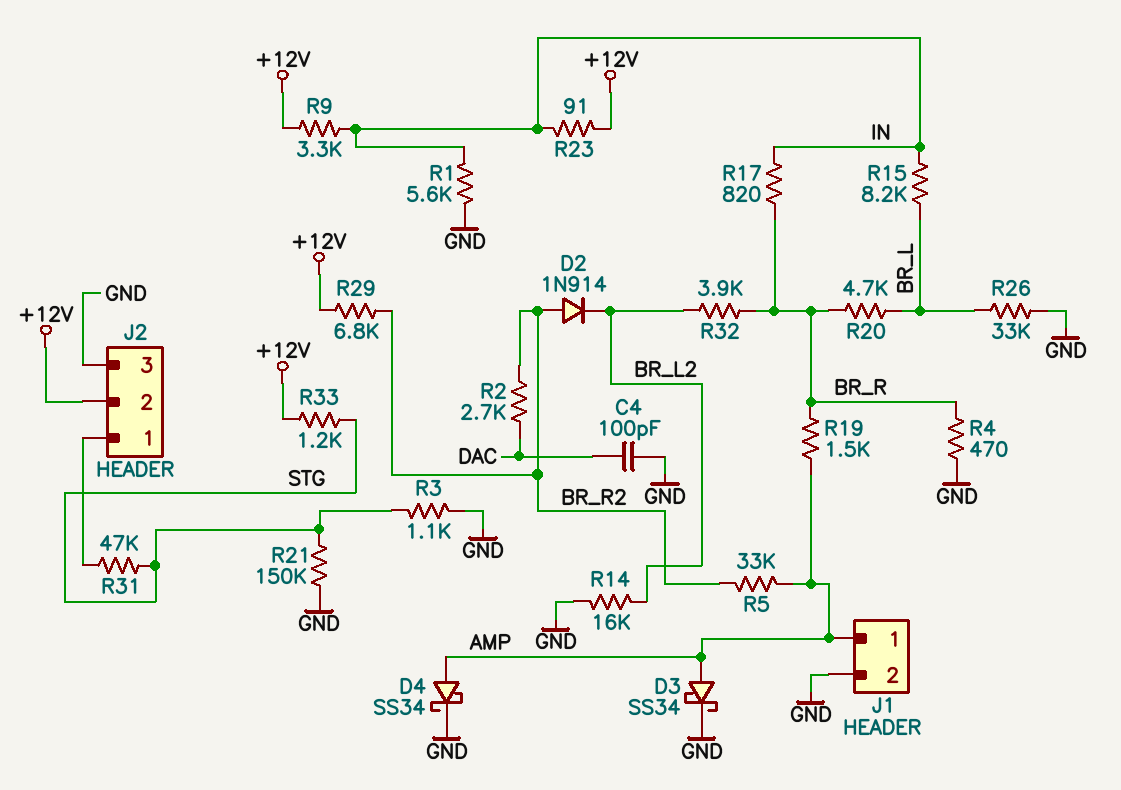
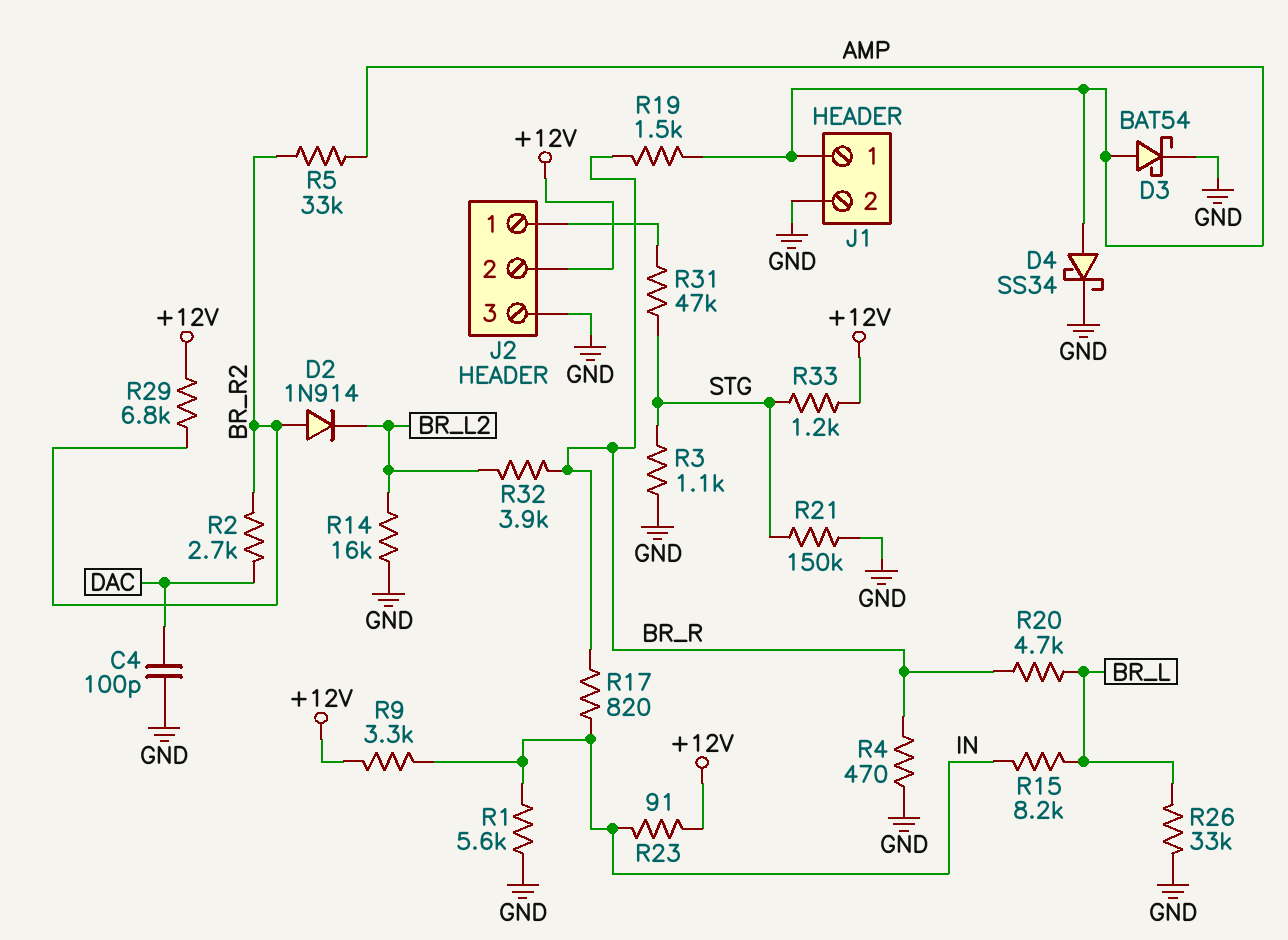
D3: schottky SS34 (A AMP, K GND) -> schottky BAT54 (A AMP, K GND)

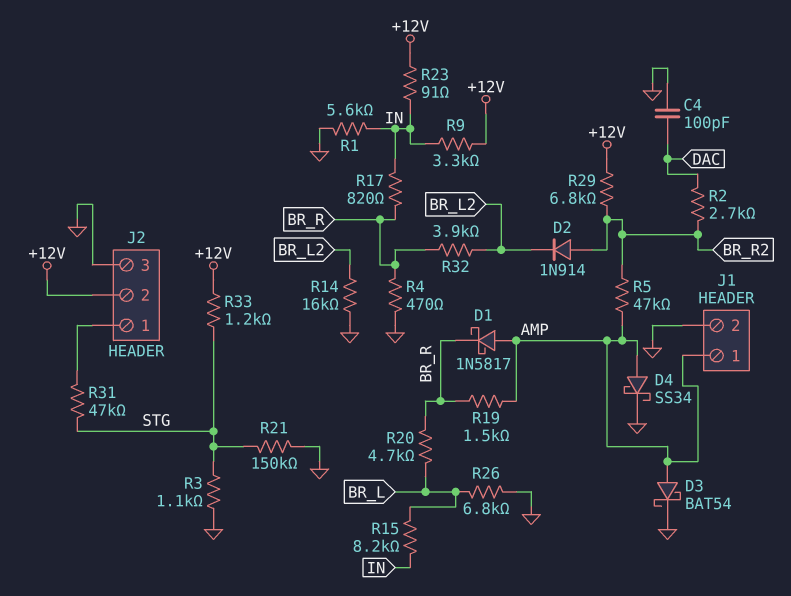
D1: none -> schottky 1N5817 (A AMP, K BR_R)
R5: 33k (AMP, BR_R2) -> 47k (AMP, BR_R2)
R26: 33k (BR_L, GND) -> 6.8k (BR_L, GND)

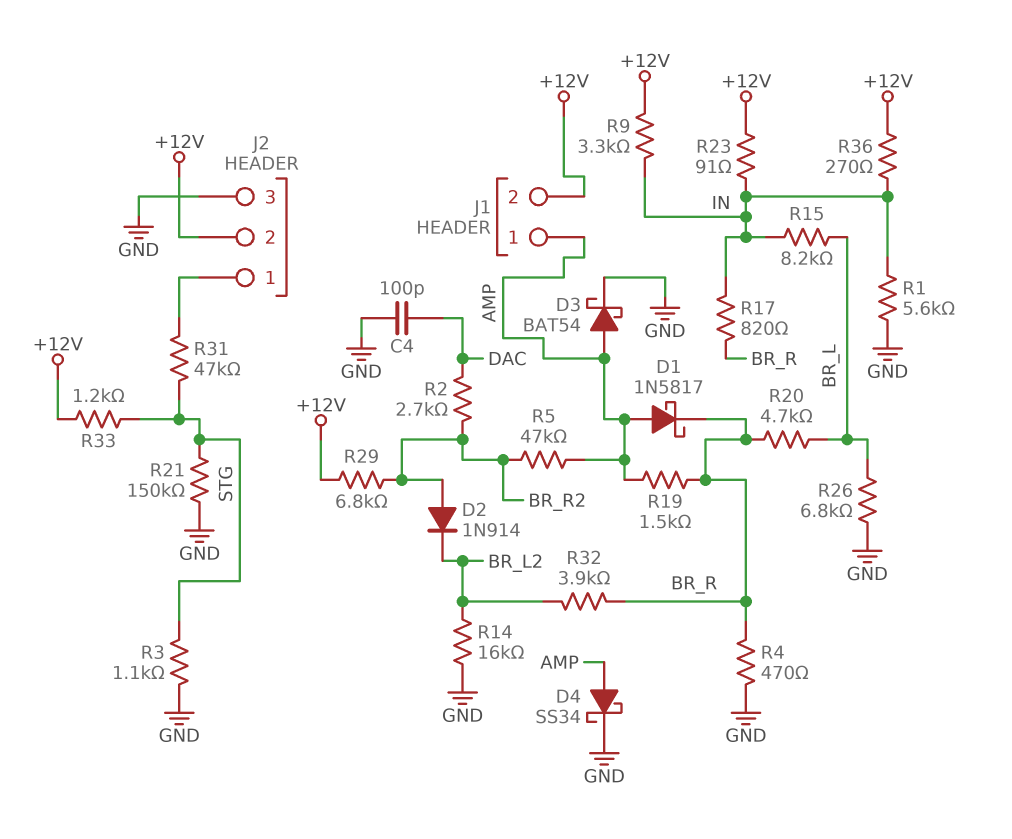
J1 pin 2: GND -> +12V
R36: none -> 270 (+12V, IN)

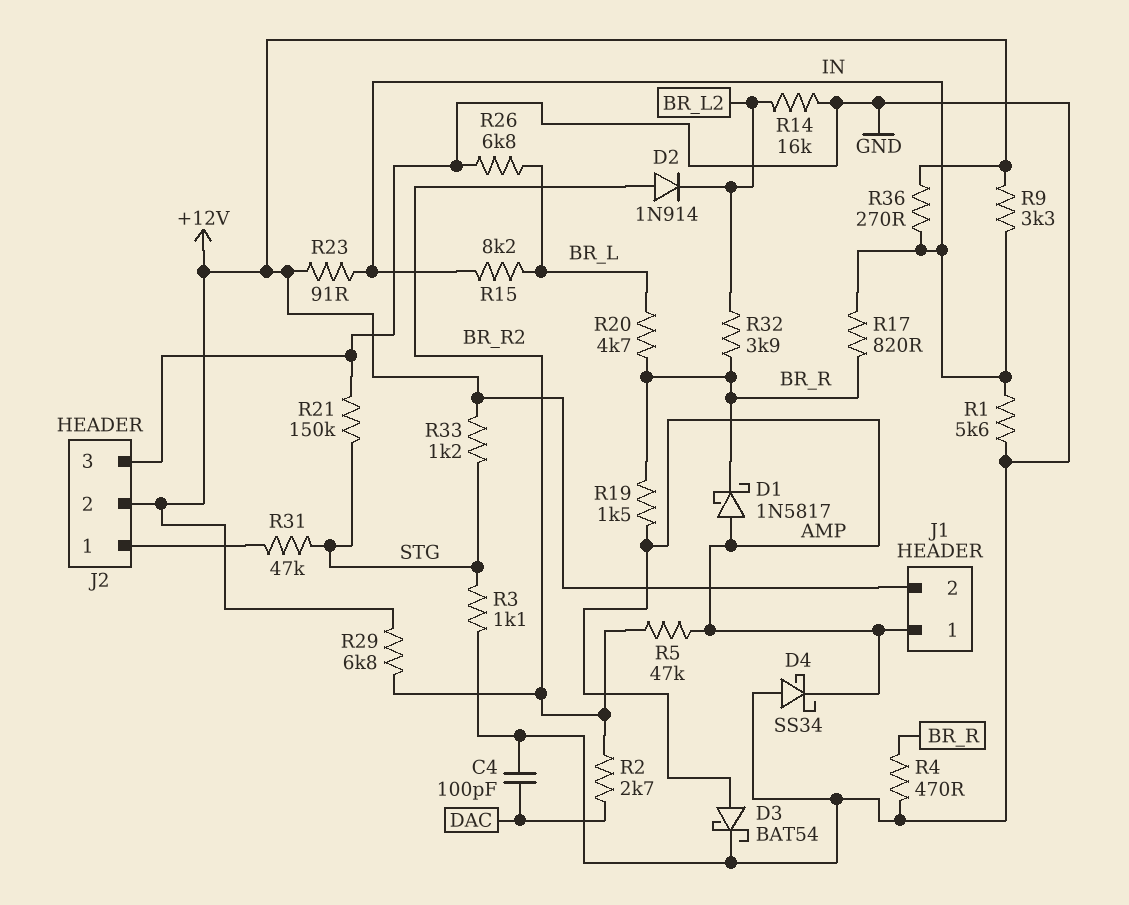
D4: schottky SS34 (A AMP, K GND) -> schottky SS34 (A GND, K AMP)

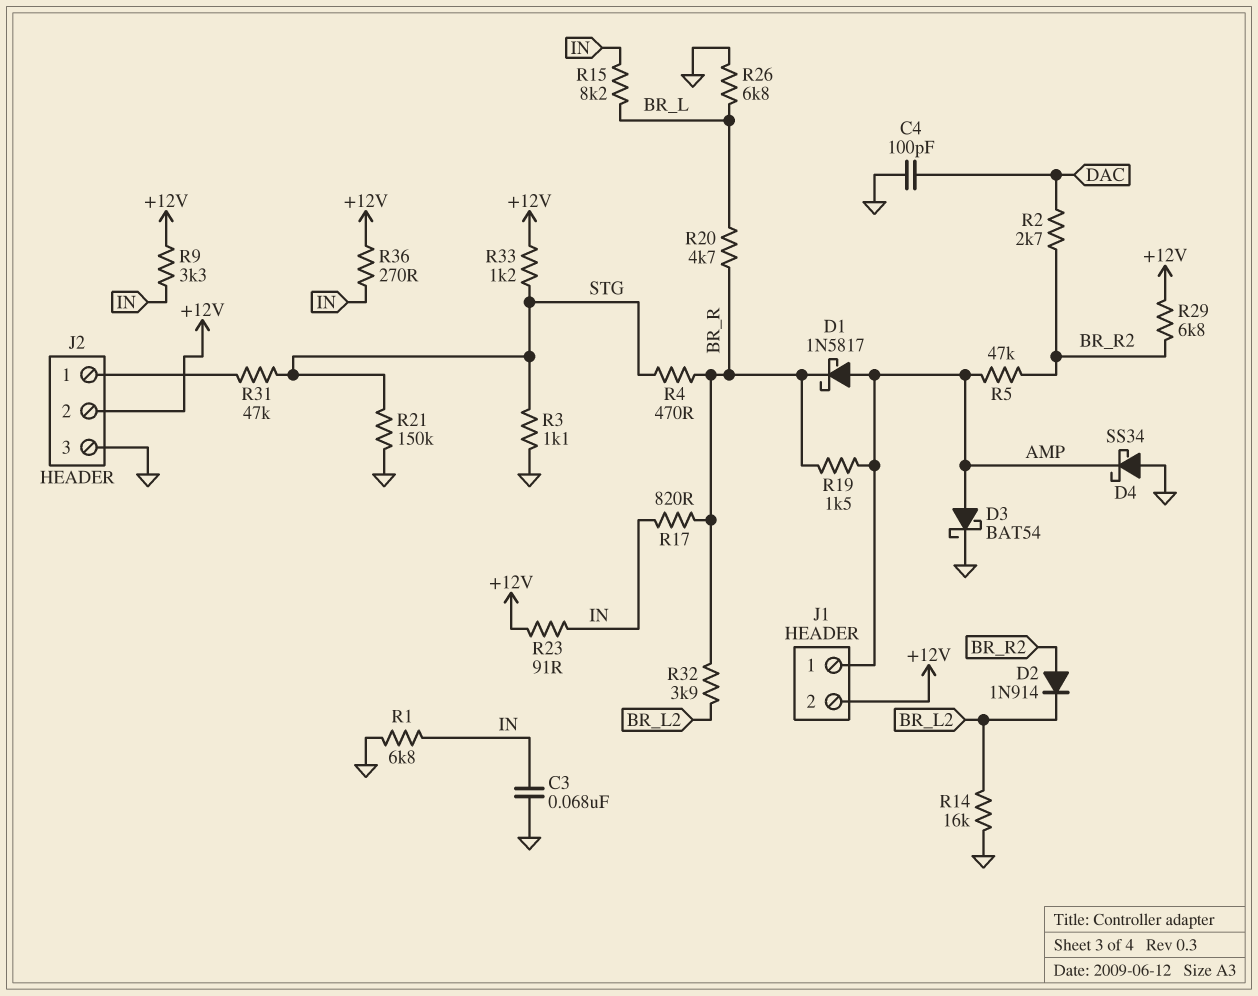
C3: none -> 68nF (GND, IN)
R1: 5.6k (GND, IN) -> 6.8k (GND, IN)
R4: 470 (BR_R, GND) -> 470 (BR_R, STG)

